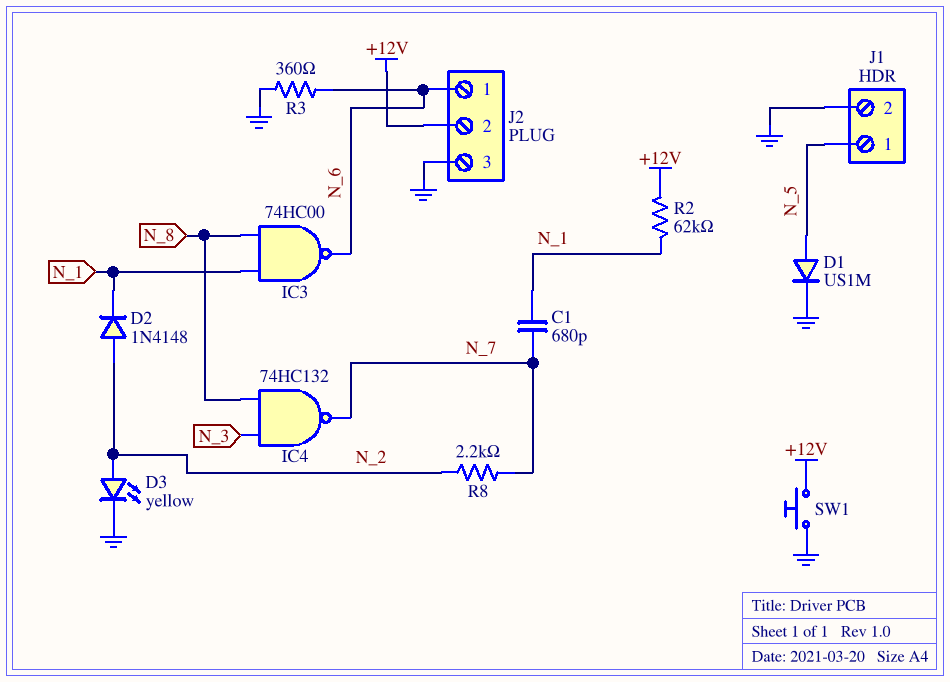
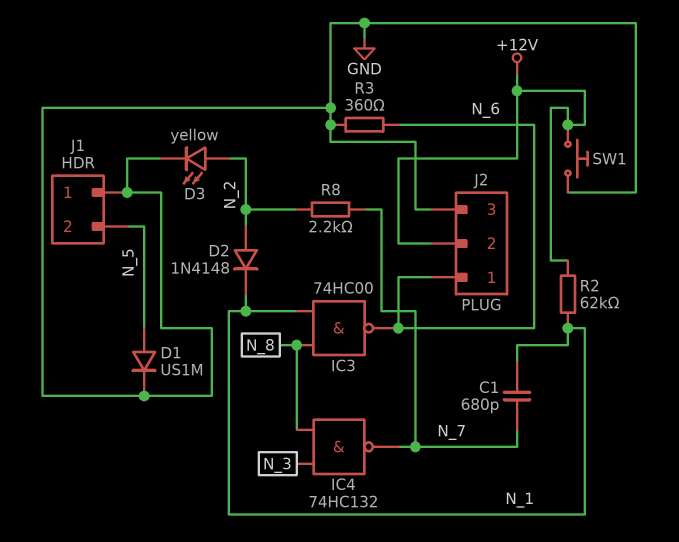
J1 pin 1: N_5 -> GND
J1 pin 2: GND -> N_5

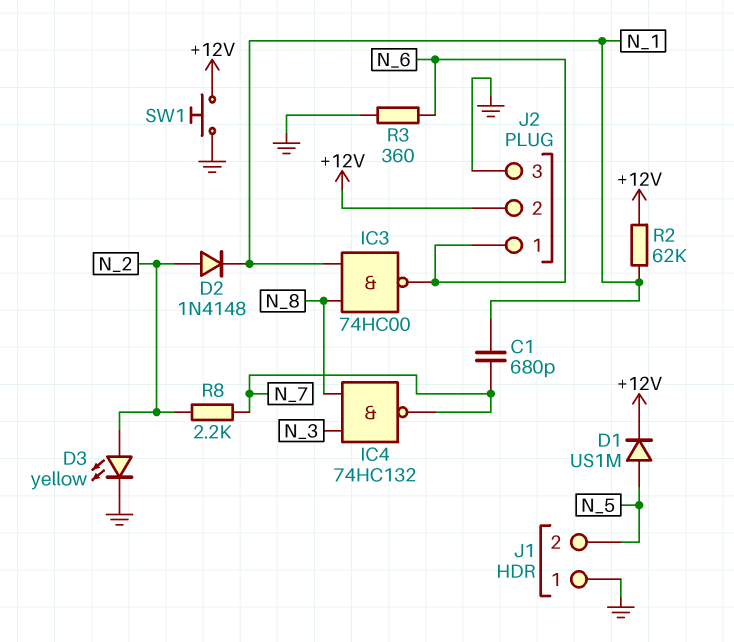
D1: diode US1M (A N_5, K GND) -> diode US1M (A N_5, K +12V)

